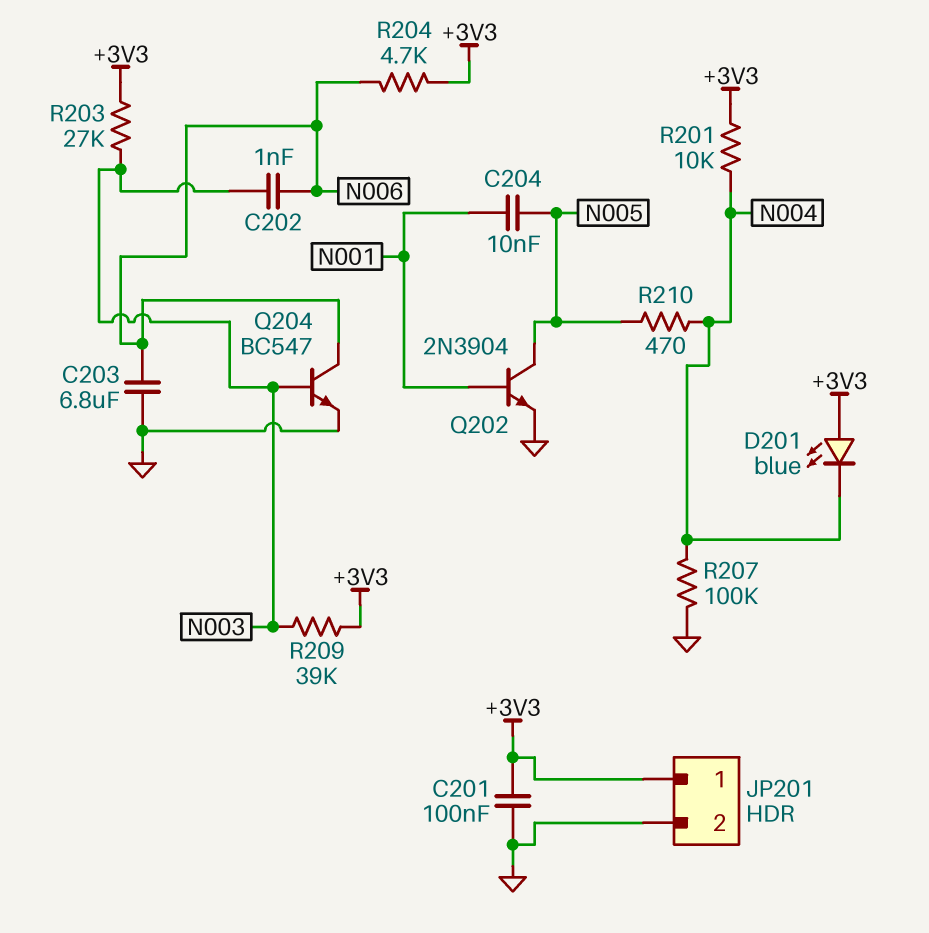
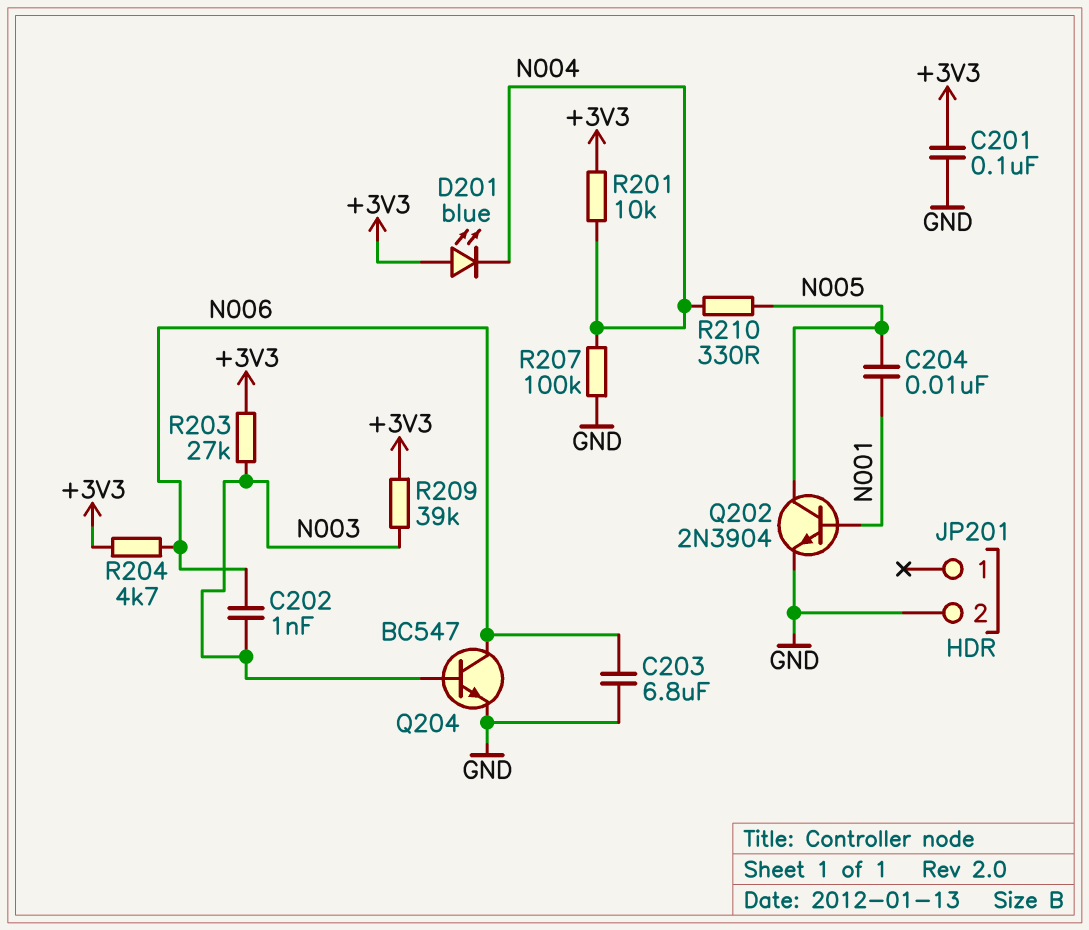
JP201 pin 1: +3V3 -> none
R210: 470 (N004, N005) -> 330 (N004, N005)

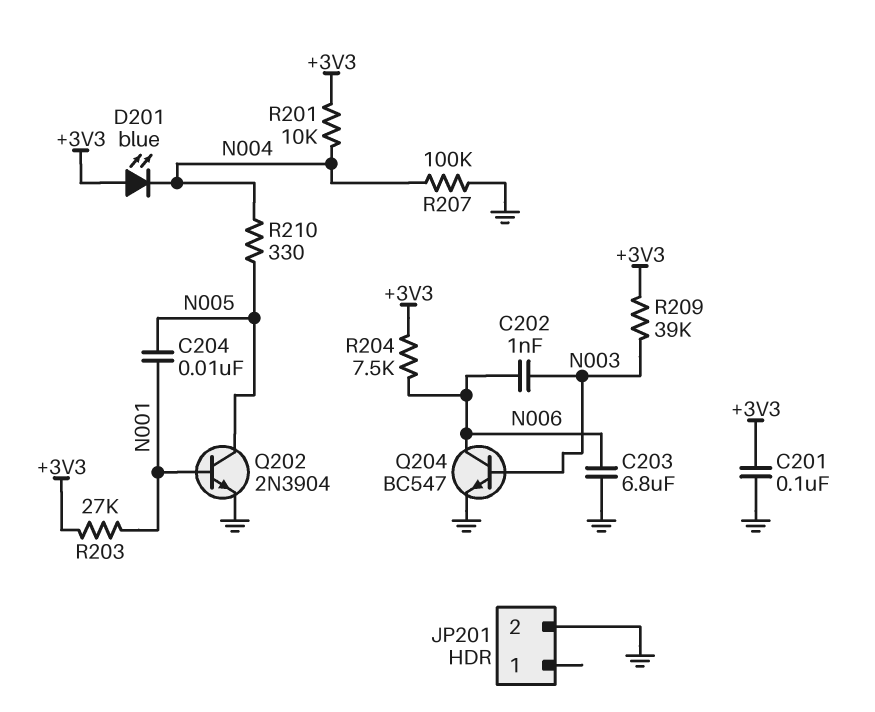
R203: 27k (+3V3, N003) -> 27k (+3V3, N001)
R204: 4.7k (+3V3, N006) -> 7.5k (+3V3, N006)

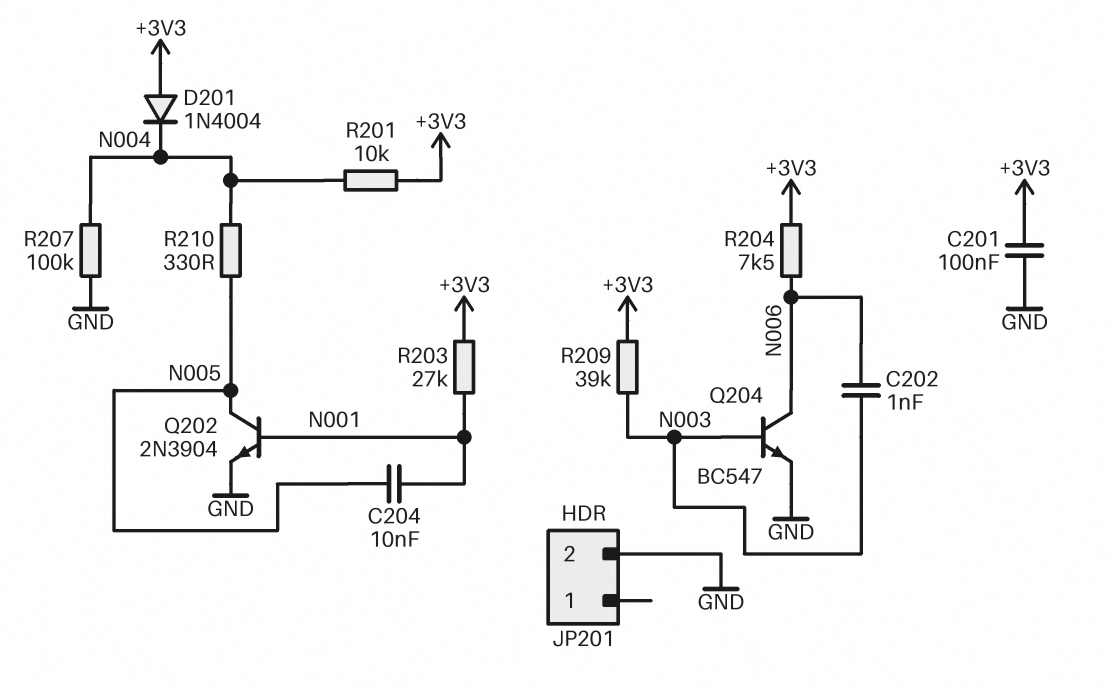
C203: 6.8uF (GND, N006) -> none
D201: LED blue (A +3V3, K N004) -> diode 1N4004 (A +3V3, K N004)

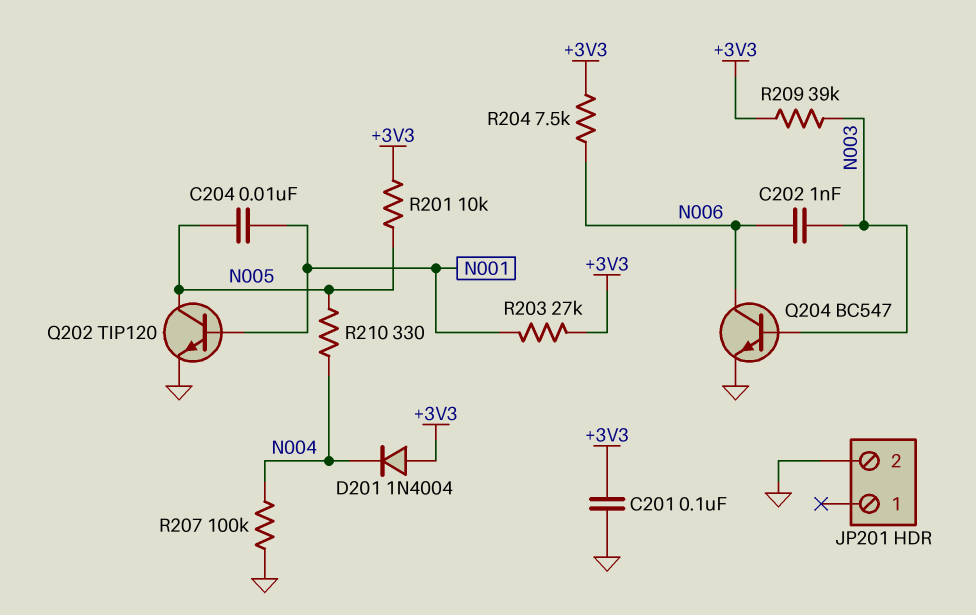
Q202: NPN 2N3904 (B N001, C N005, E GND) -> NPN TIP120 (B N001, C N005, E GND)
R201: 10k (+3V3, N004) -> 10k (+3V3, N005)

